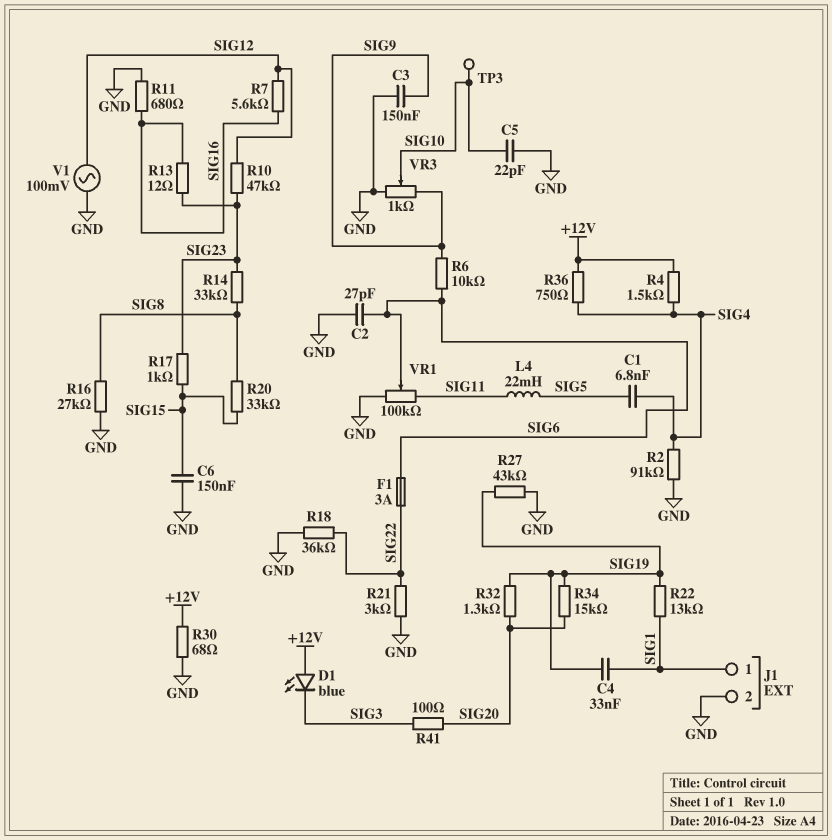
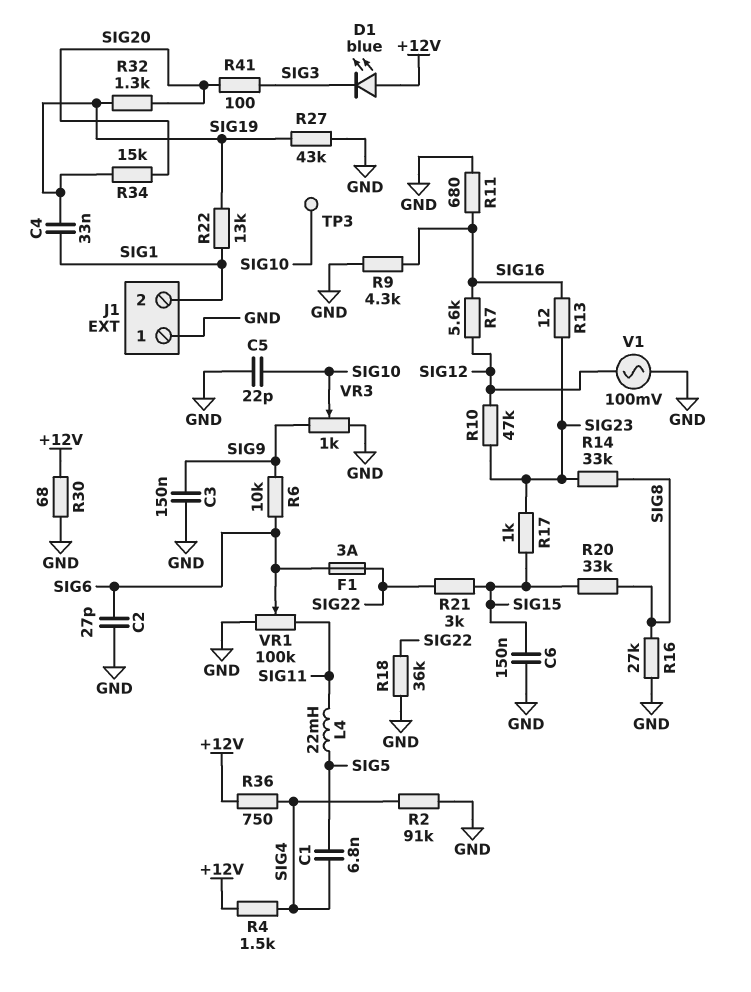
J1 pin 1: SIG1 -> GND
J1 pin 2: GND -> SIG1
R9: none -> 4.3k (GND, SIG16)
R21: 3k (GND, SIG22) -> 3k (SIG15, SIG22)

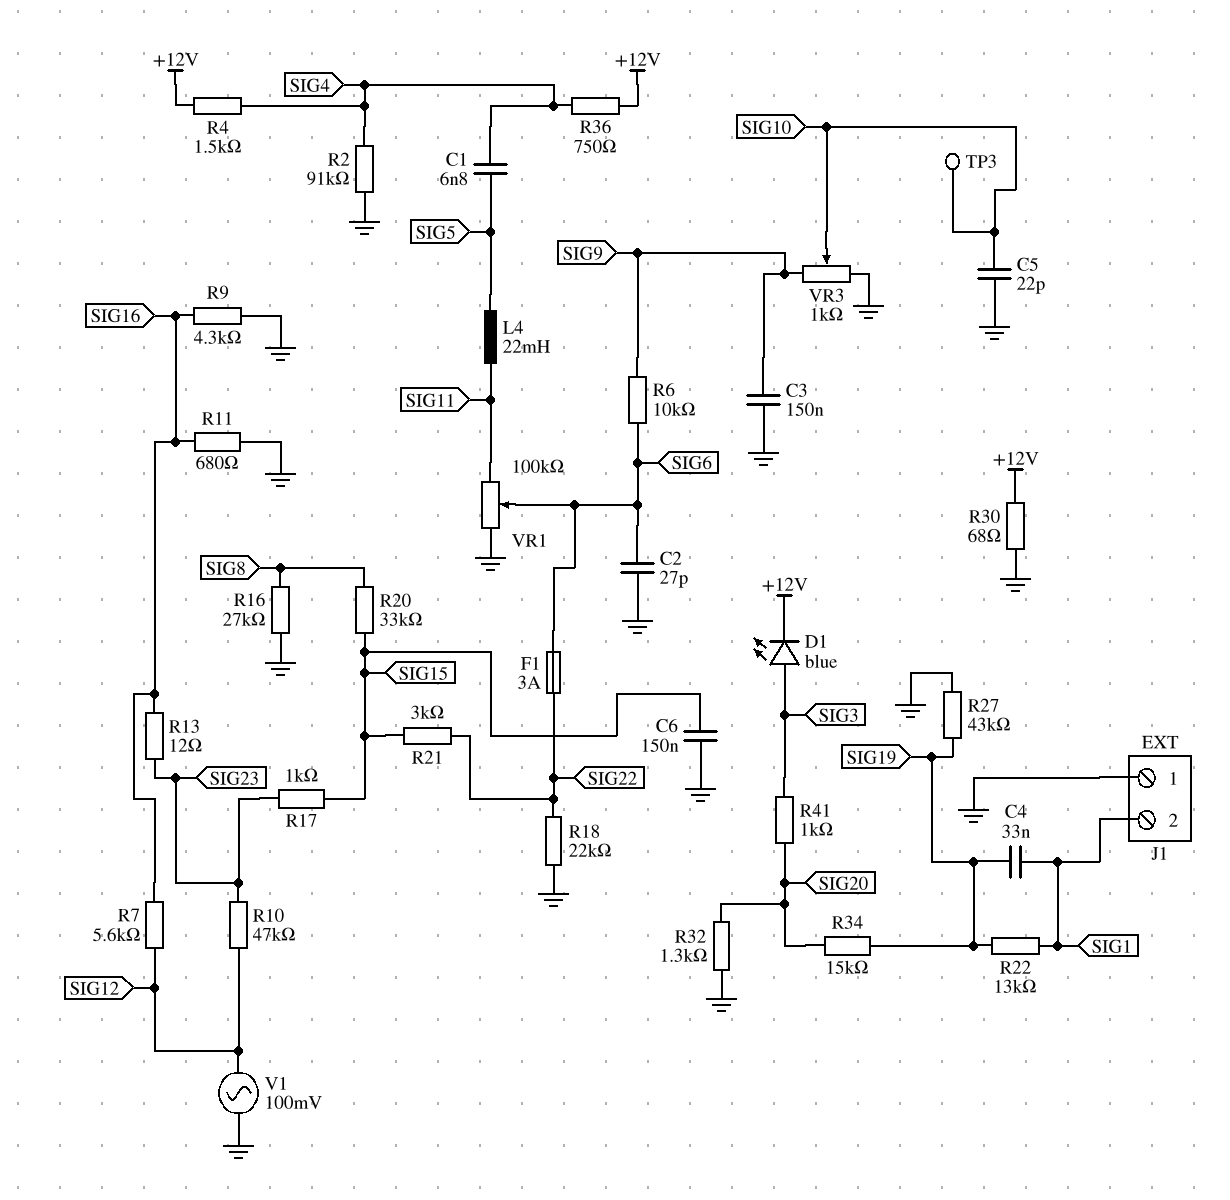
D1: LED blue (A +12V, K SIG3) -> LED blue (A SIG3, K +12V)
R14: 33k (SIG8, SIG23) -> none
R18: 36k (GND, SIG22) -> 22k (GND, SIG22)
R32: 1.3k (SIG19, SIG20) -> 1.3k (GND, SIG20)
R41: 100 (SIG3, SIG20) -> 1k (SIG3, SIG20)

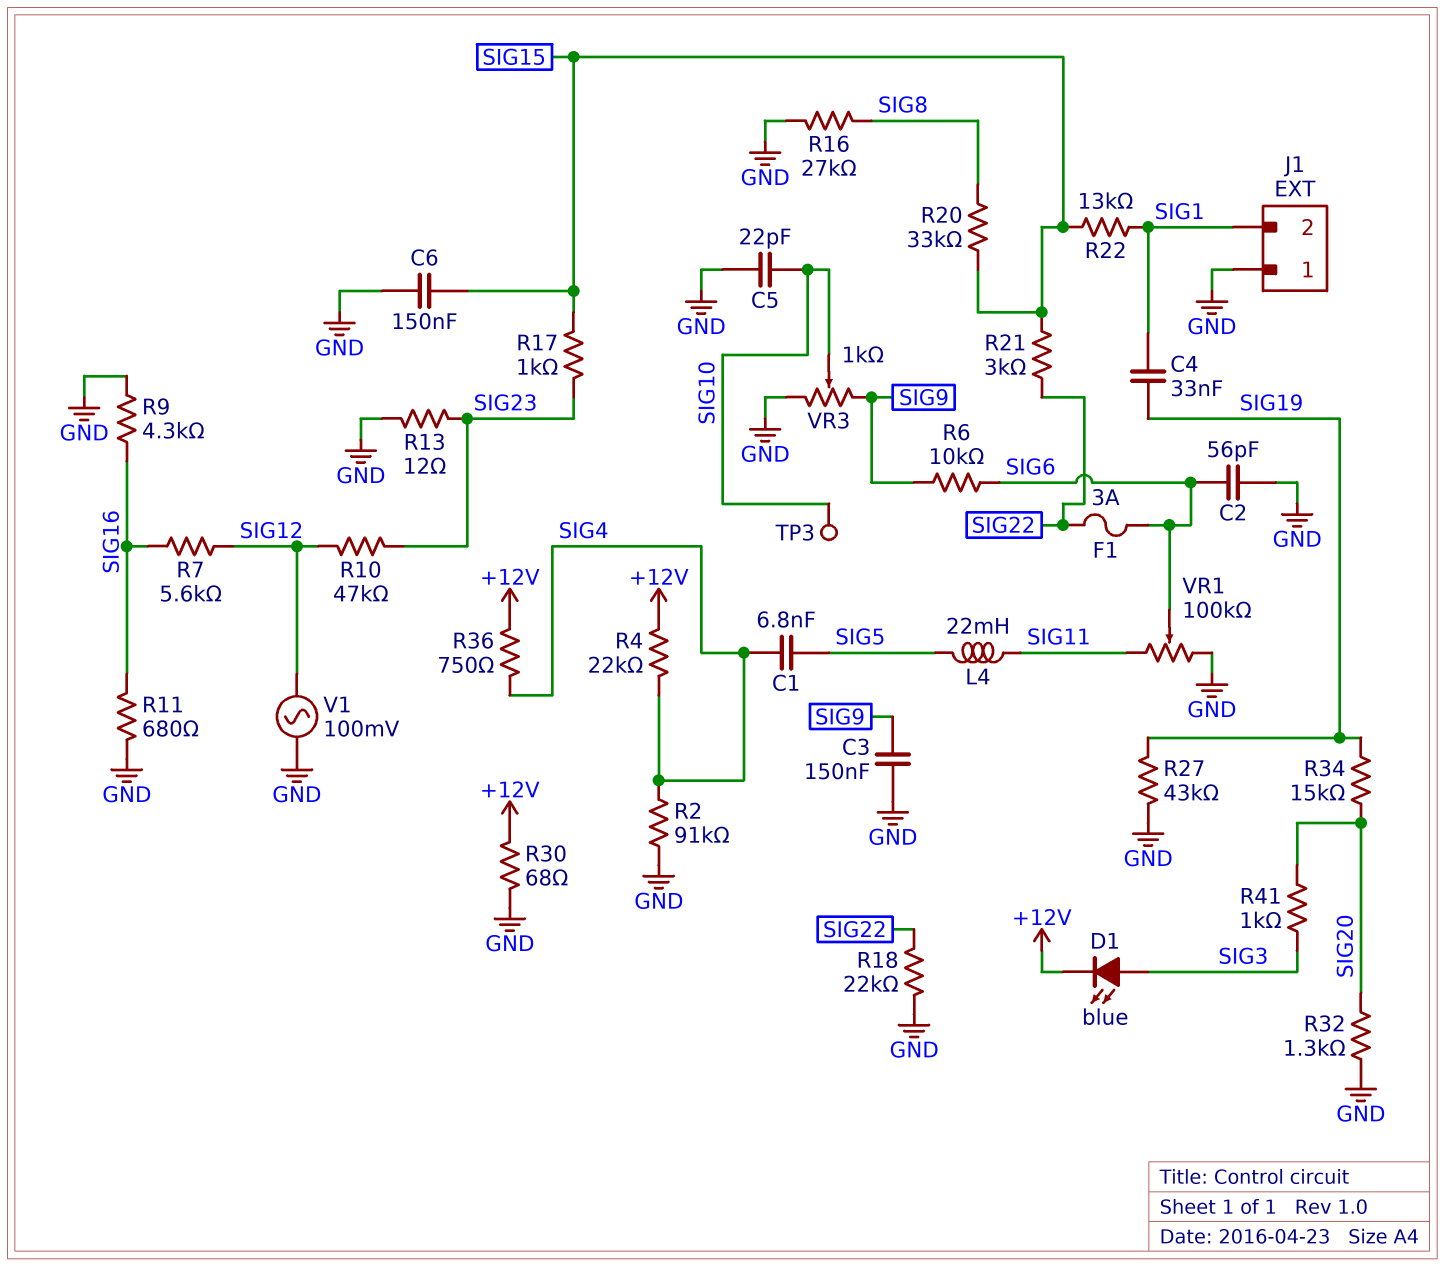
C2: 27pF (GND, SIG6) -> 56pF (GND, SIG6)
R4: 1.5k (+12V, SIG4) -> 22k (+12V, SIG4)
R13: 12 (SIG16, SIG23) -> 12 (GND, SIG23)
R22: 13k (SIG1, SIG19) -> 13k (SIG1, SIG15)

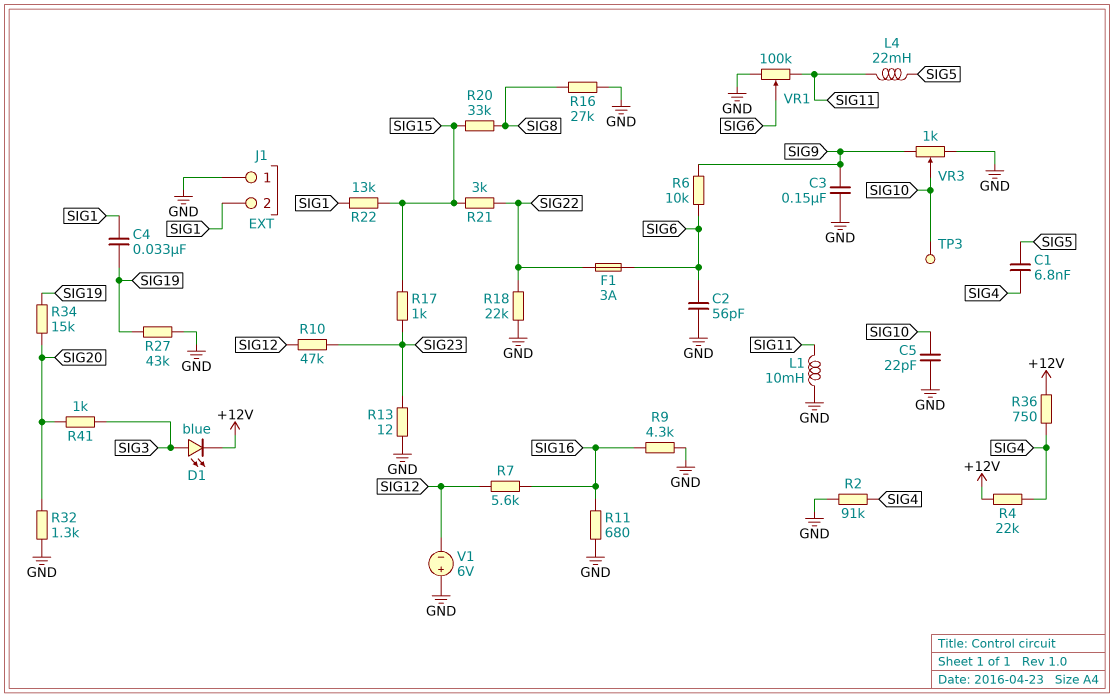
C6: 150nF (GND, SIG15) -> none
L1: none -> 10mH (GND, SIG11)
R30: 68 (+12V, GND) -> none
V1: AC 100mV (GND, SIG12) -> 6V (plus GND, minus SIG12)

